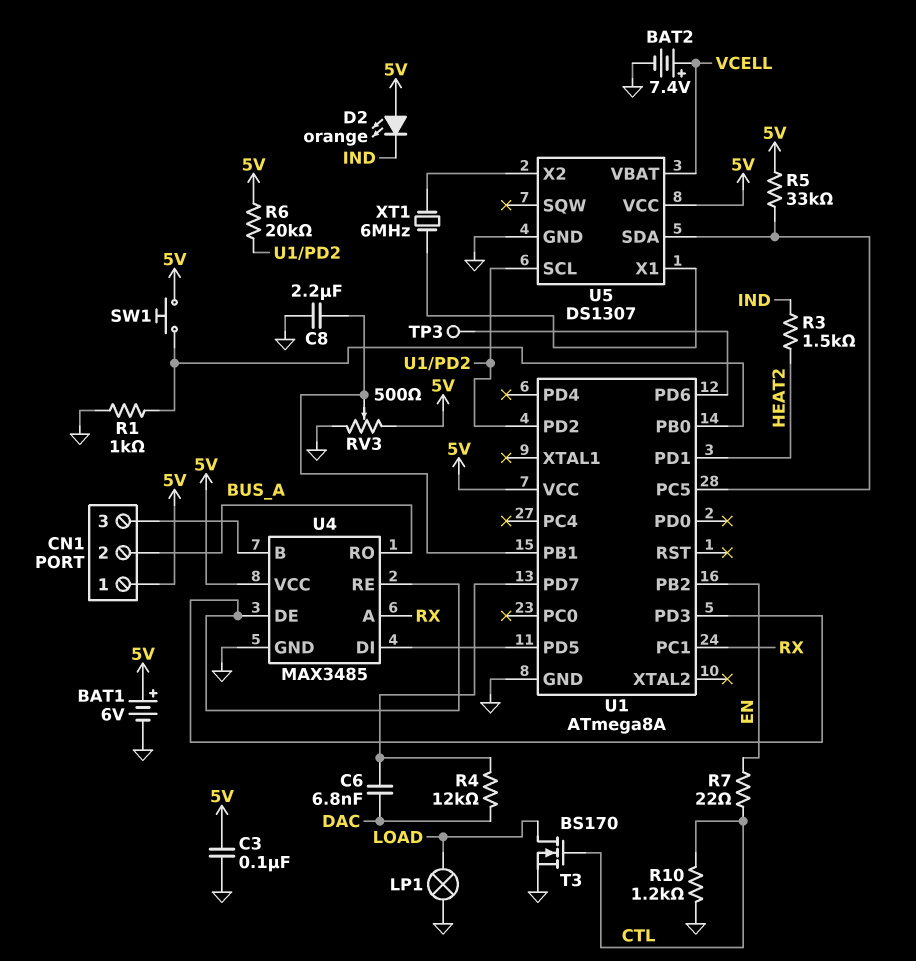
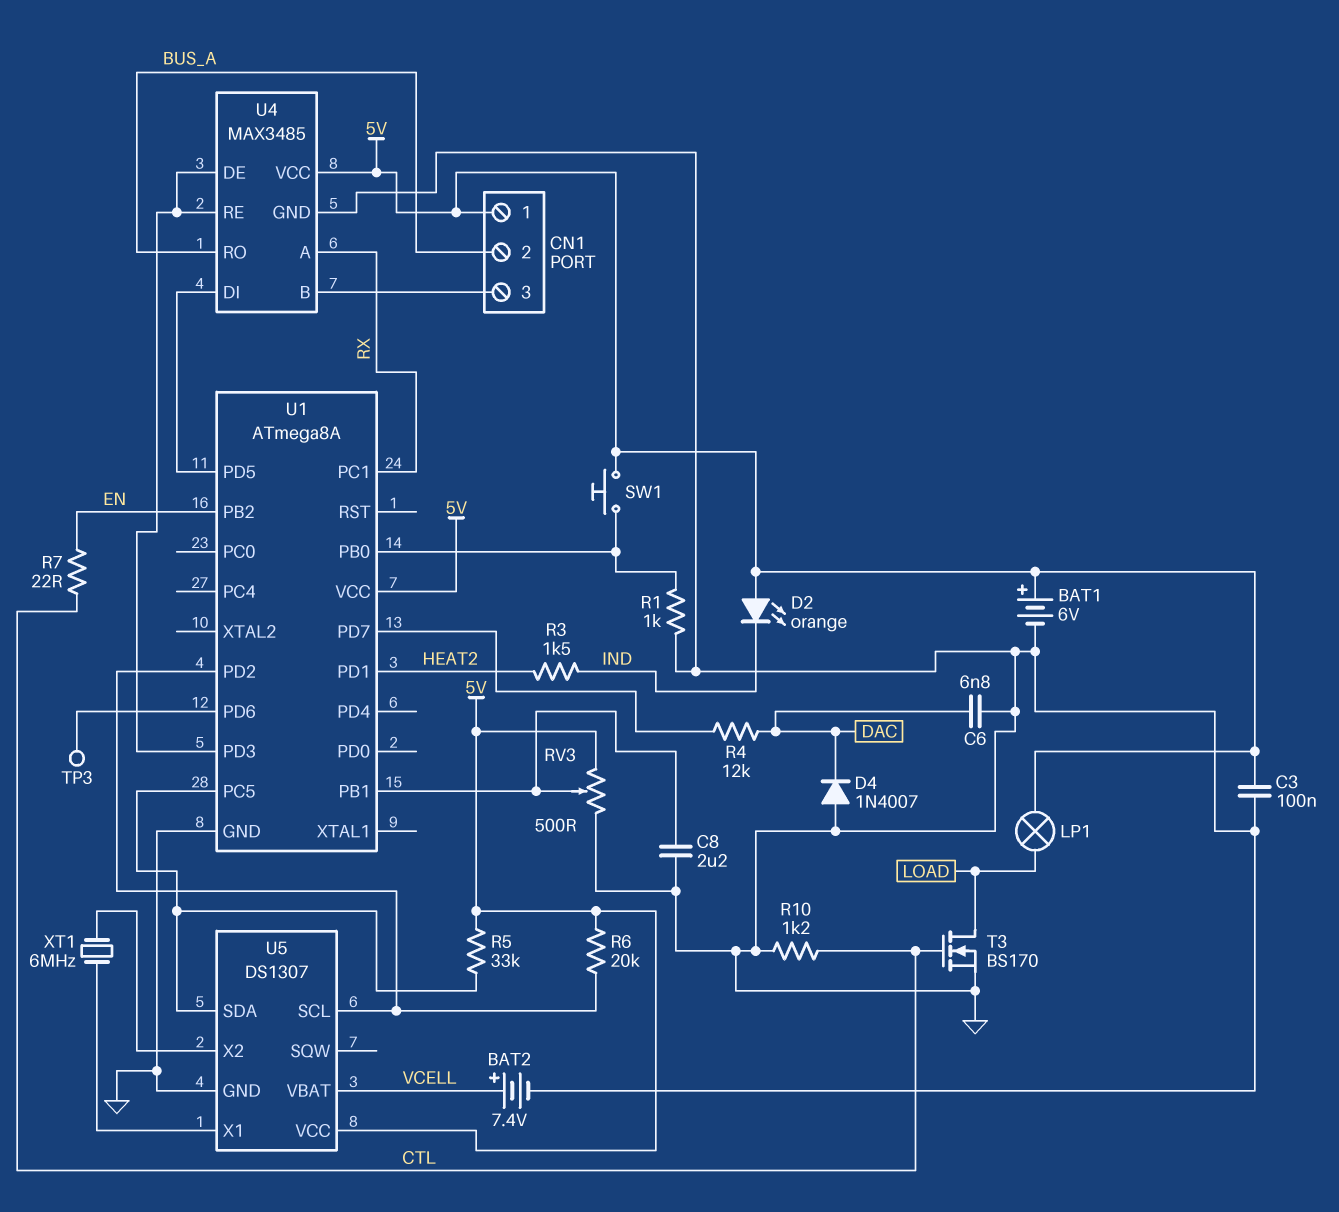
C6: 6.8nF (DAC, U1/PD7) -> 6.8nF (DAC, GND)
D4: none -> diode 1N4007 (A GND, K DAC)
LP1: lamp (GND, LOAD) -> lamp (5V, LOAD)

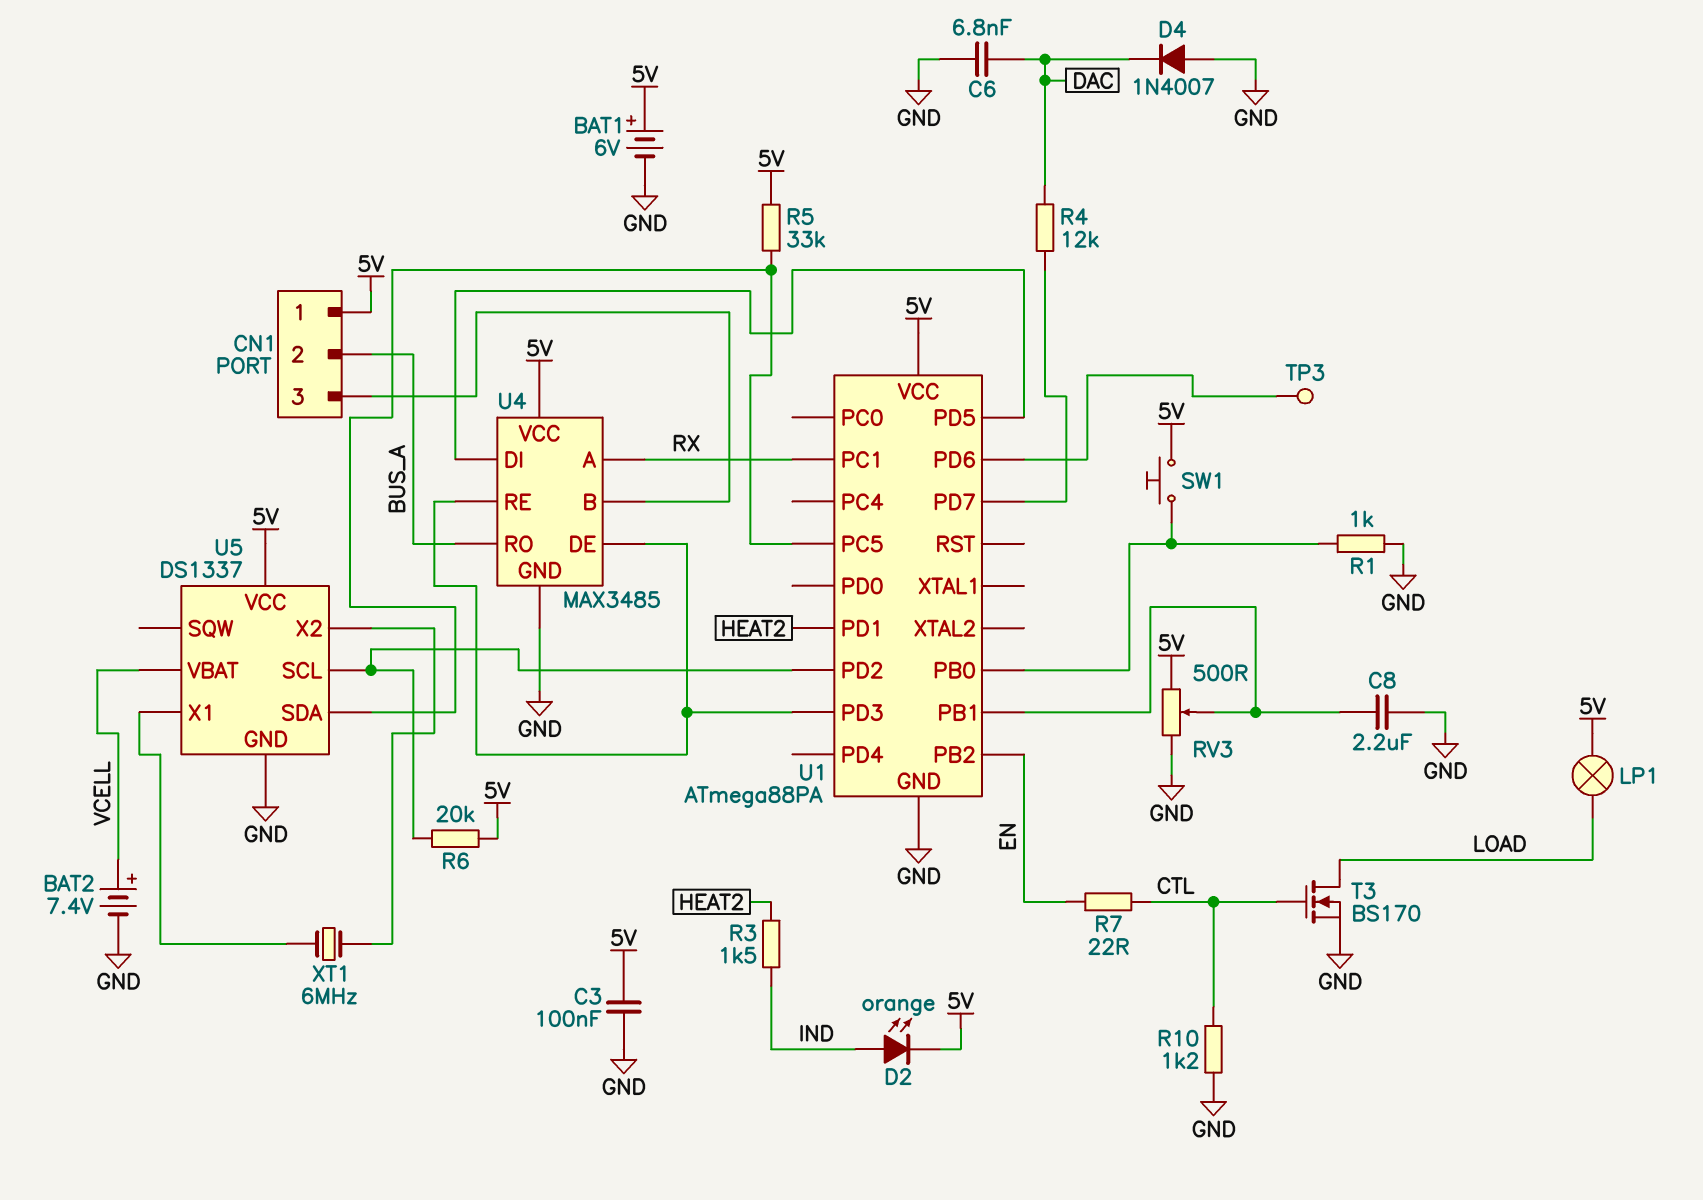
D2: LED orange (A 5V, K IND) -> LED orange (A IND, K 5V)
U1: ATmega8A -> ATmega88PA
U5: DS1307 -> DS1337

